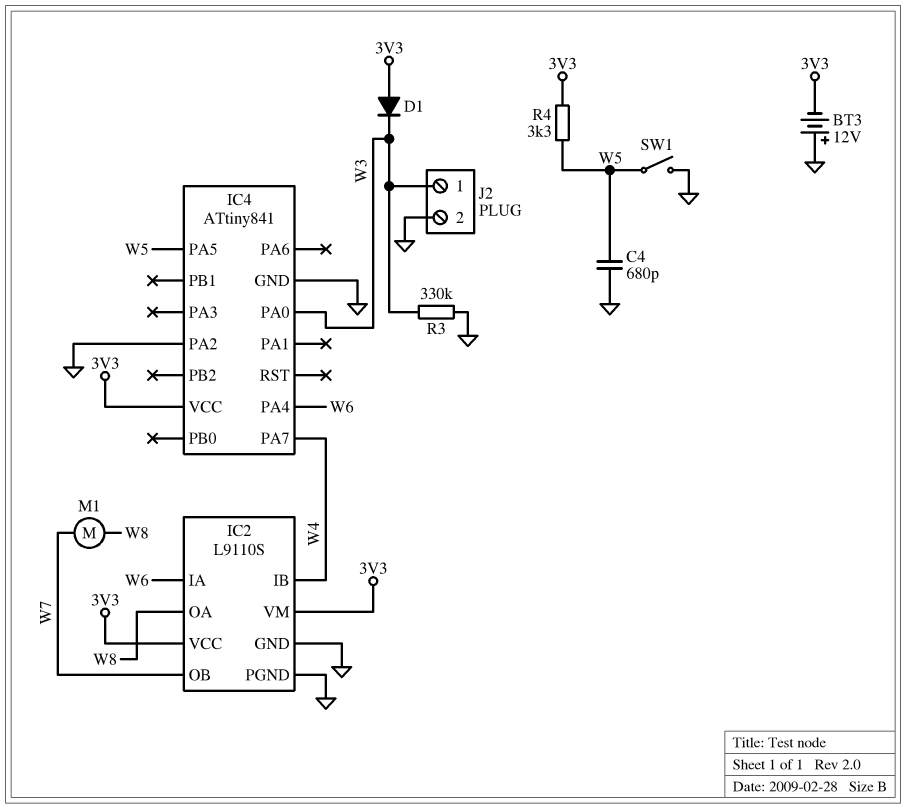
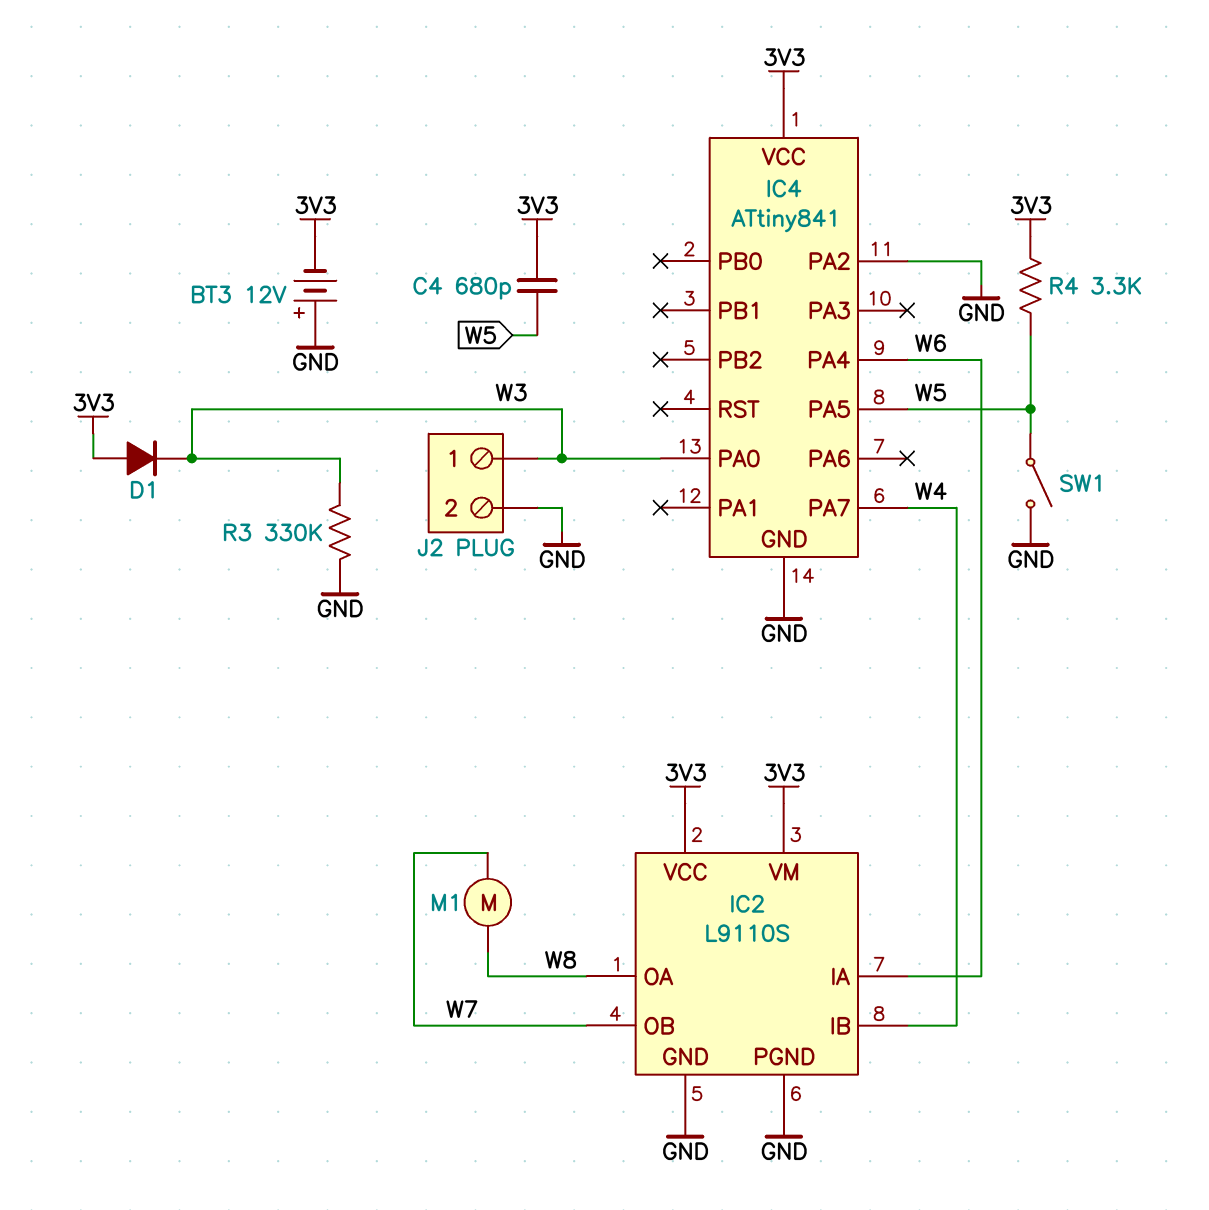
C4: 680pF (GND, W5) -> 680pF (3V3, W5)

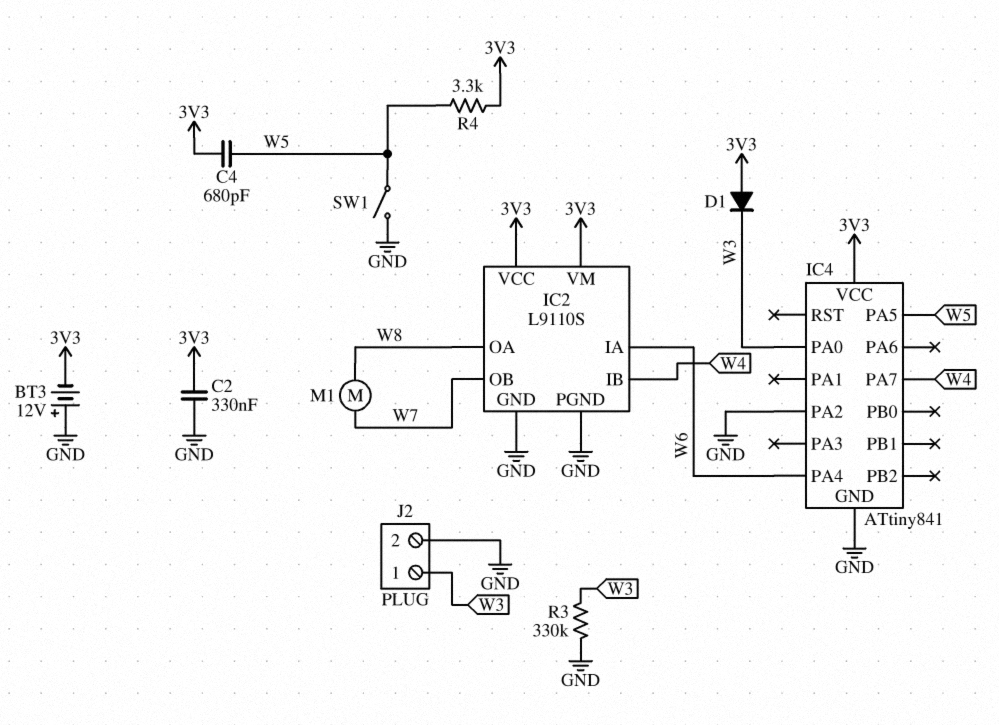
C2: none -> 330nF (3V3, GND)

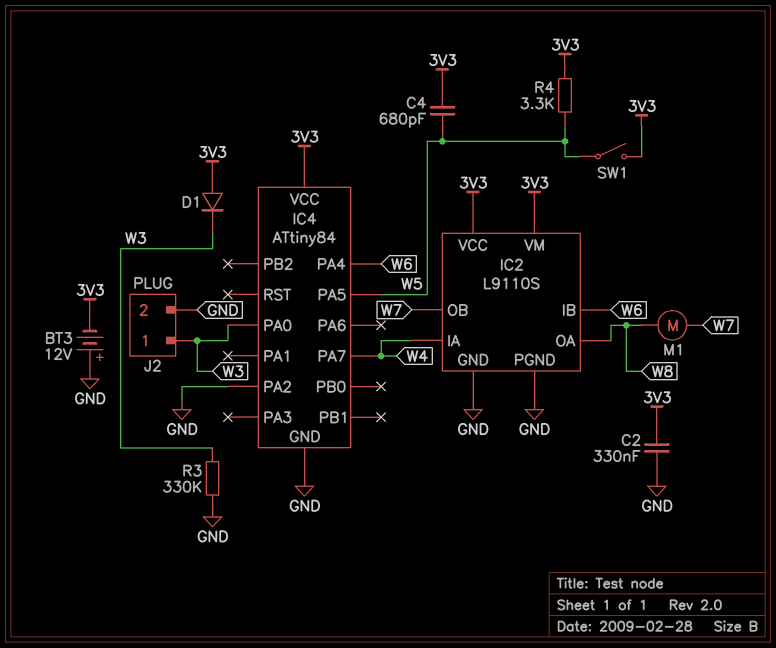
IC2 pin IA: W6 -> W4
IC2 pin IB: W4 -> W6
IC4: ATtiny841 -> ATtiny84
SW1: switch (GND, W5) -> switch (3V3, W5)

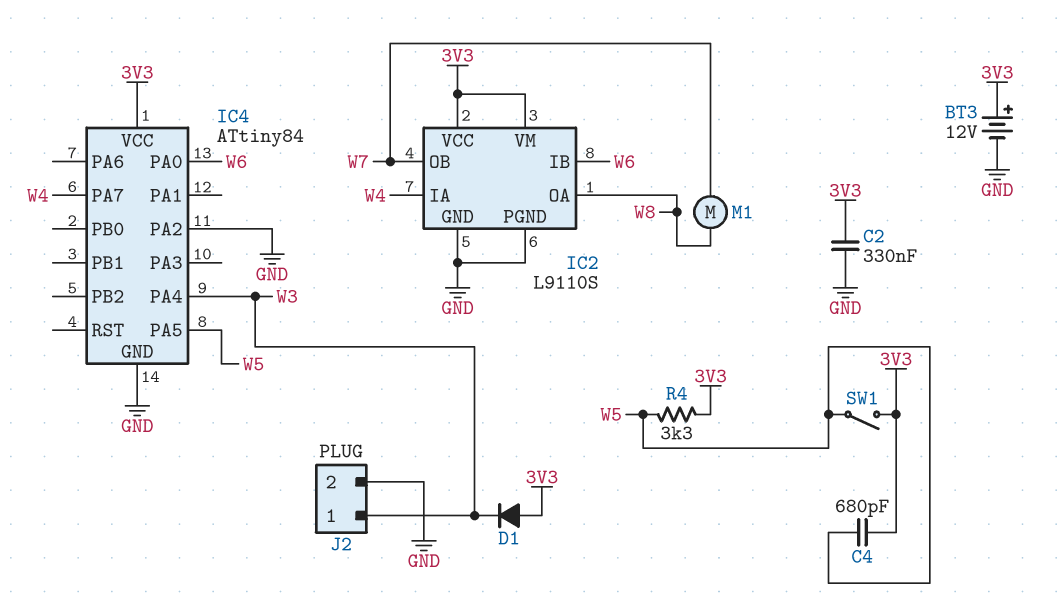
BT3: 12V (plus GND, minus 3V3) -> 12V (plus 3V3, minus GND)
IC4 pin PA0: W3 -> W6
IC4 pin PA4: W6 -> W3
R3: 330k (GND, W3) -> none

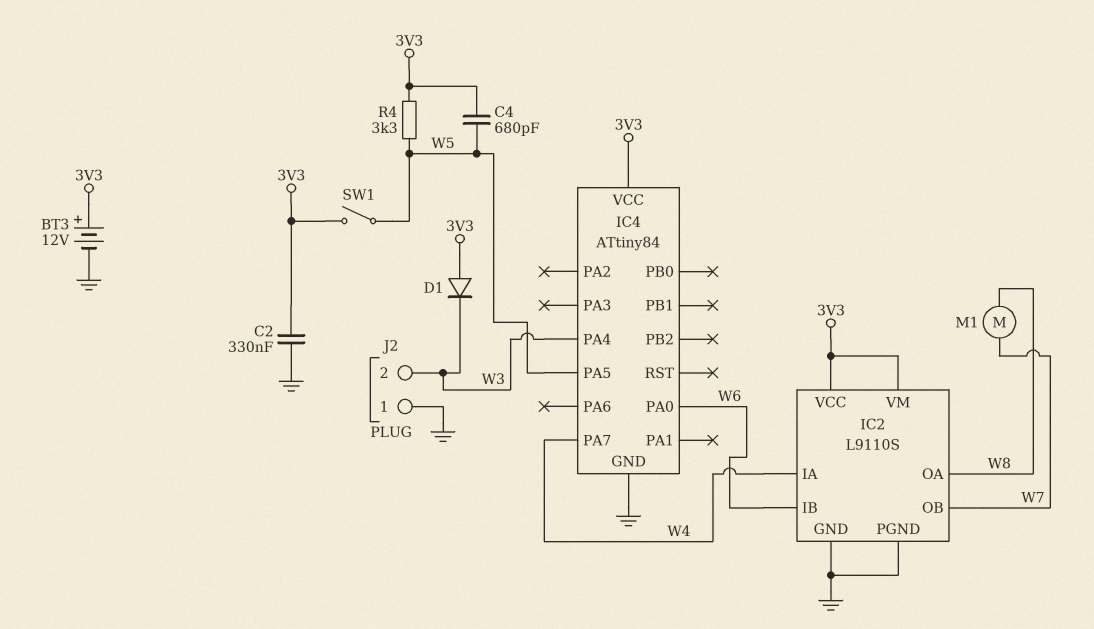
IC4 pin PA2: GND -> none
J2 pin 1: W3 -> GND
J2 pin 2: GND -> W3

